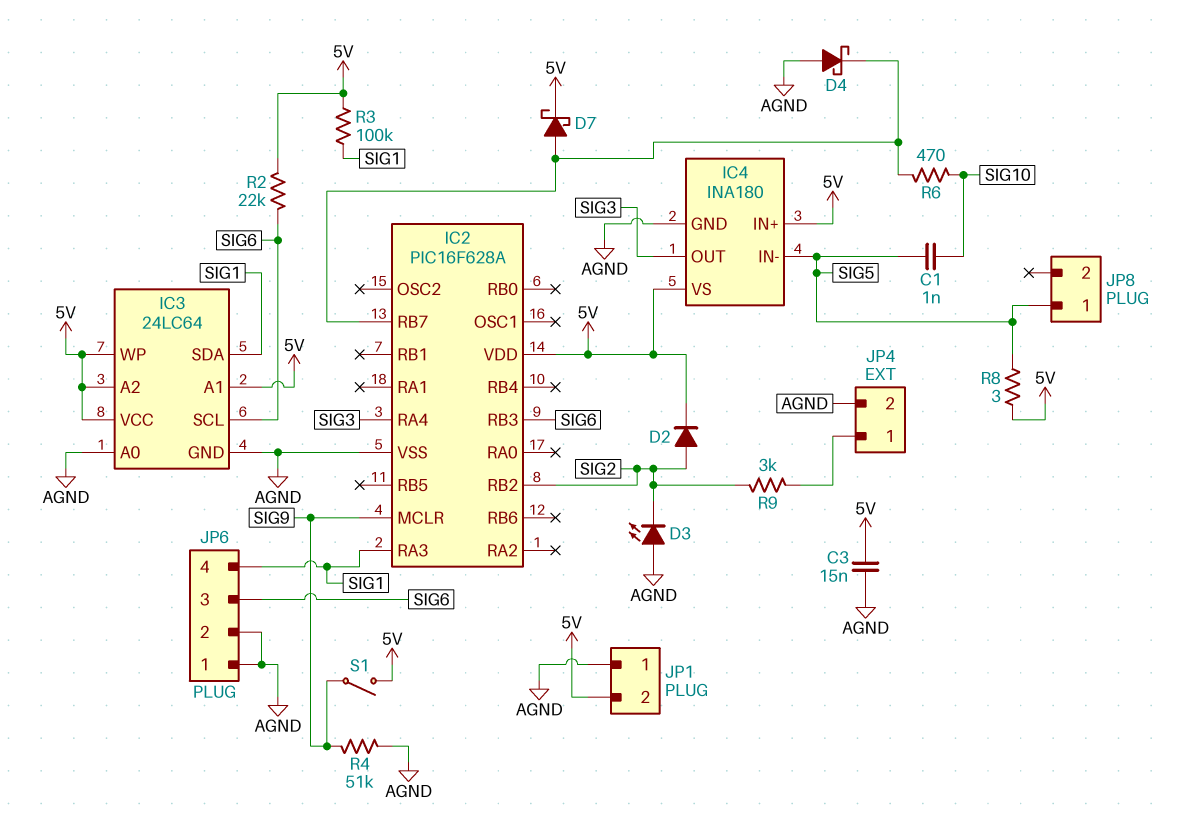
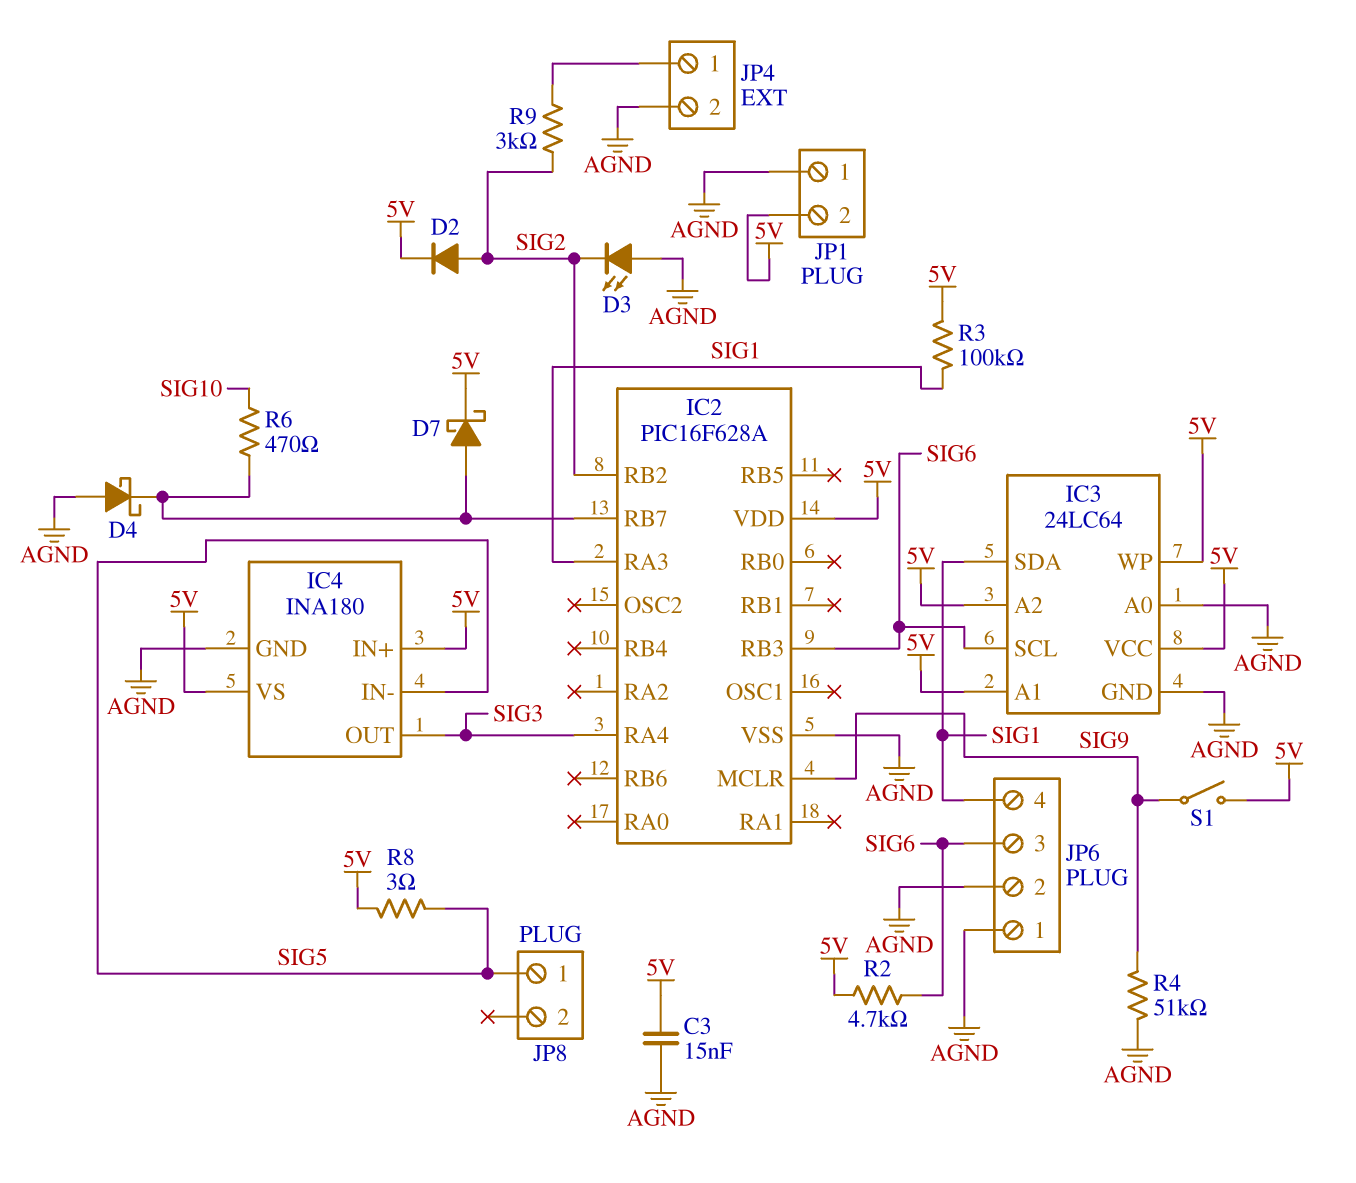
C1: 1nF (SIG5, SIG10) -> none
R2: 22k (5V, SIG6) -> 4.7k (5V, SIG6)

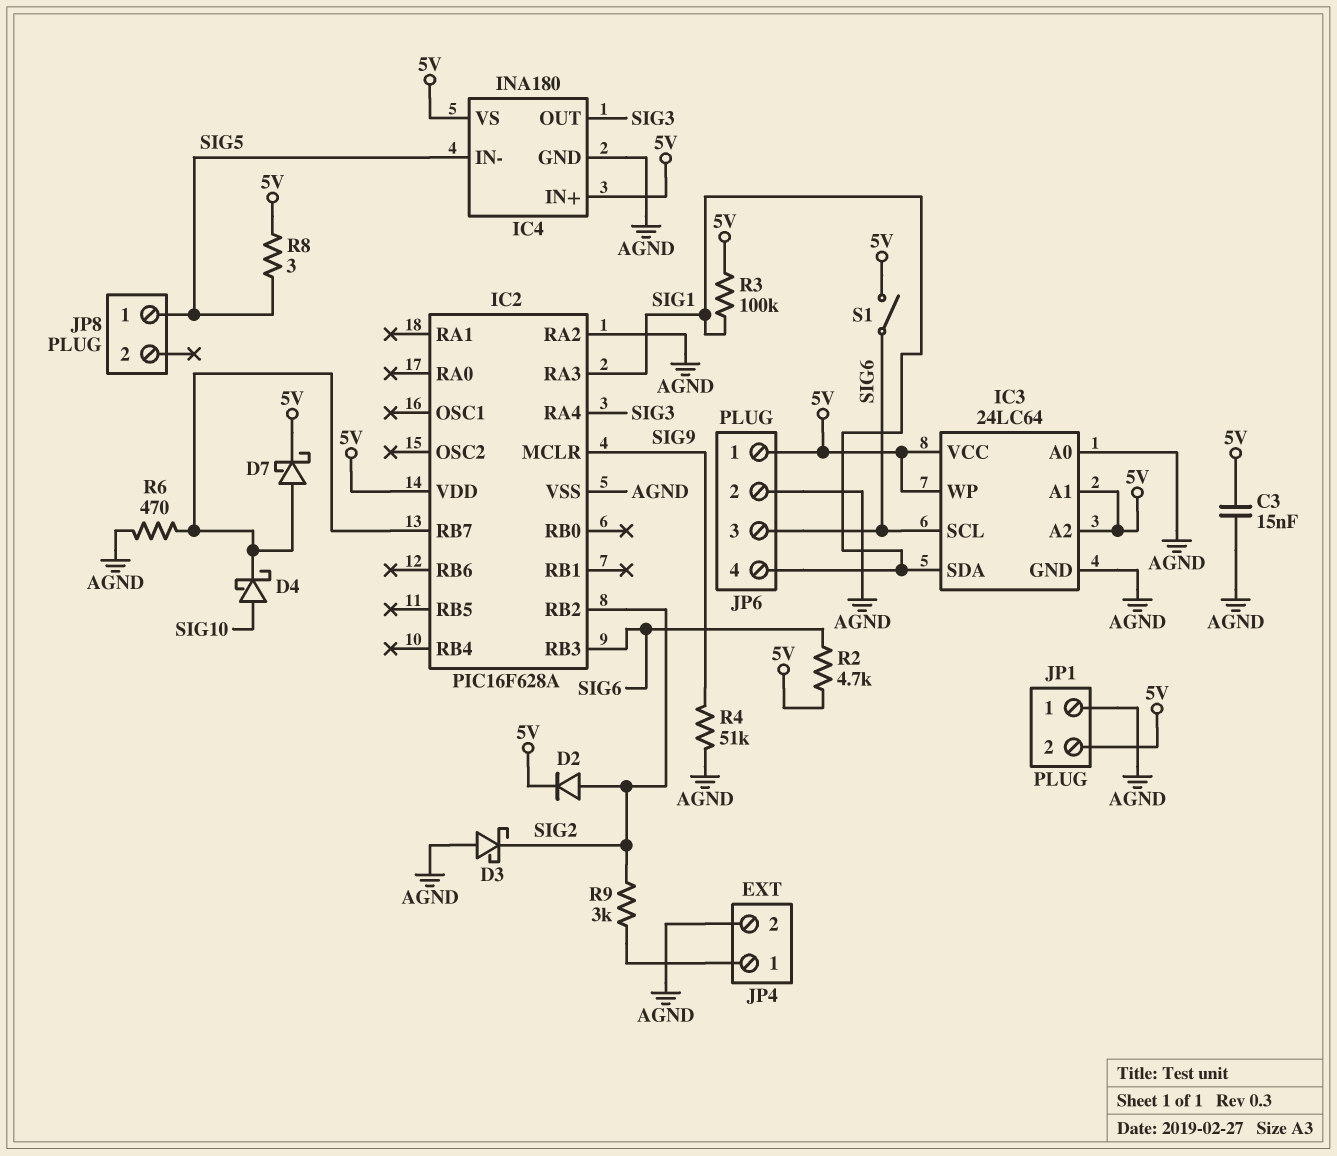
D3: LED (A AGND, K SIG2) -> schottky (A AGND, K SIG2)
D4: schottky (A AGND, K IC2/RB7) -> schottky (A SIG10, K IC2/RB7)
IC2 pin RA2: none -> AGND
JP6 pin 1: AGND -> 5V
R6: 470 (IC2/RB7, SIG10) -> 470 (AGND, IC2/RB7)
S1: switch (5V, SIG9) -> switch (5V, SIG6)

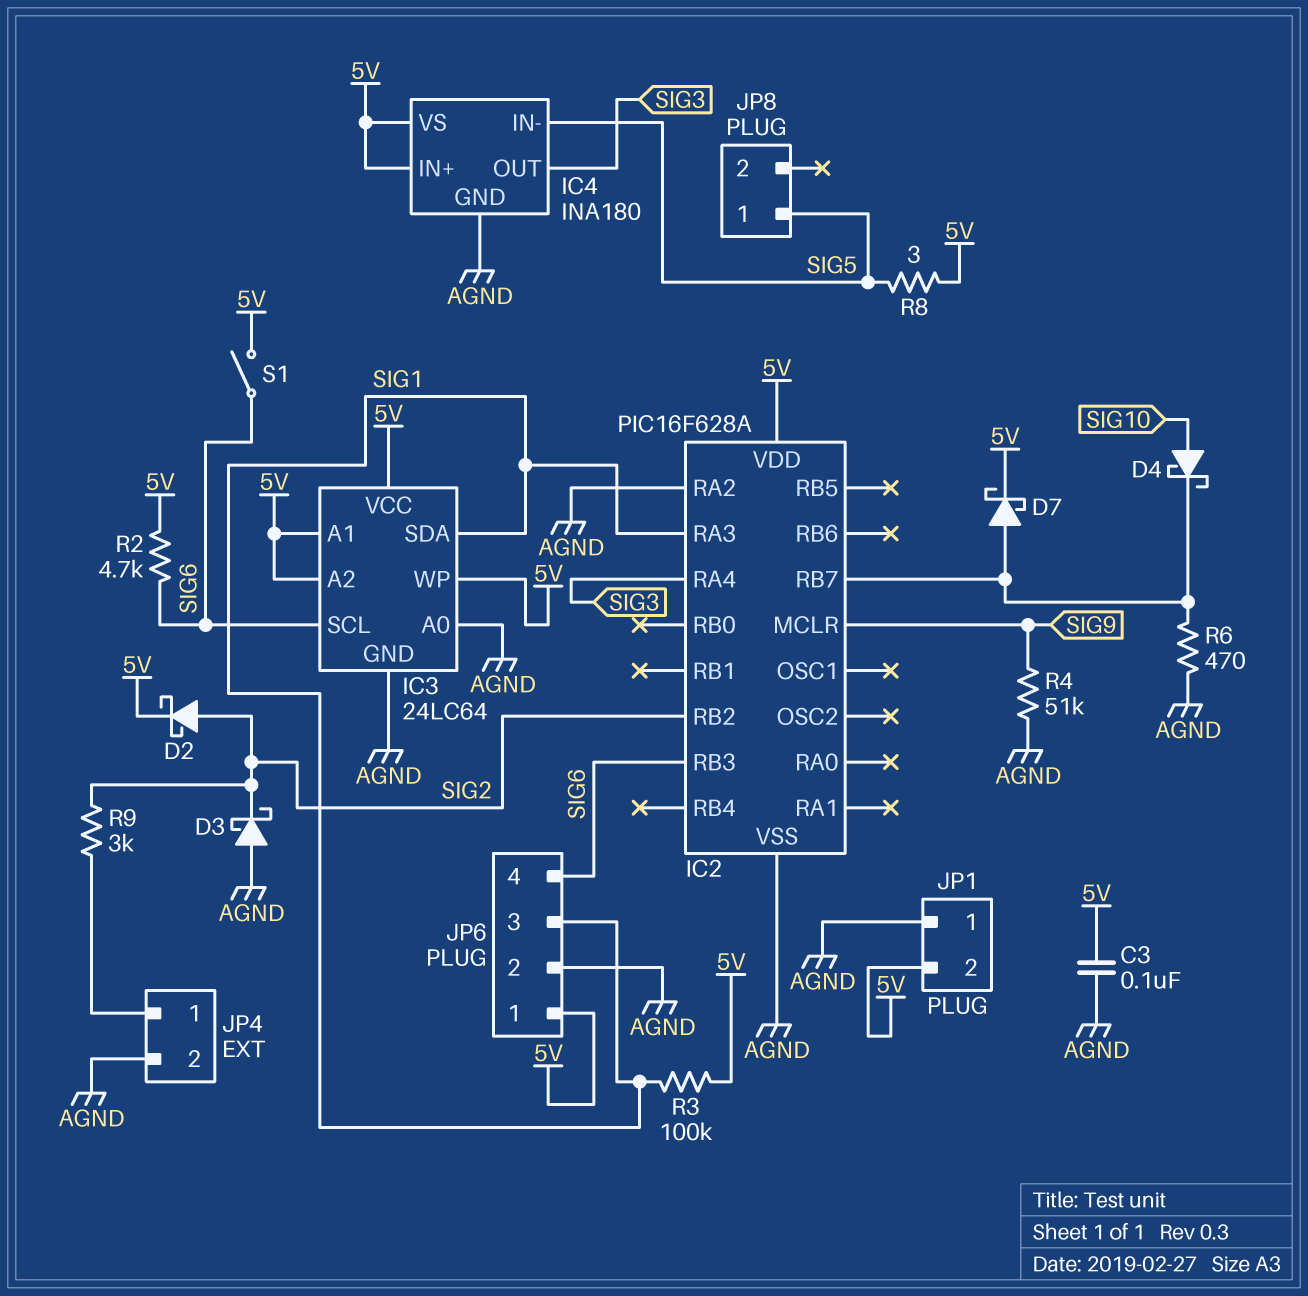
C3: 15nF (5V, AGND) -> 100nF (5V, AGND)
D2: diode (A SIG2, K 5V) -> schottky (A SIG2, K 5V)
JP6 pin 3: SIG6 -> SIG1
JP6 pin 4: SIG1 -> SIG6

